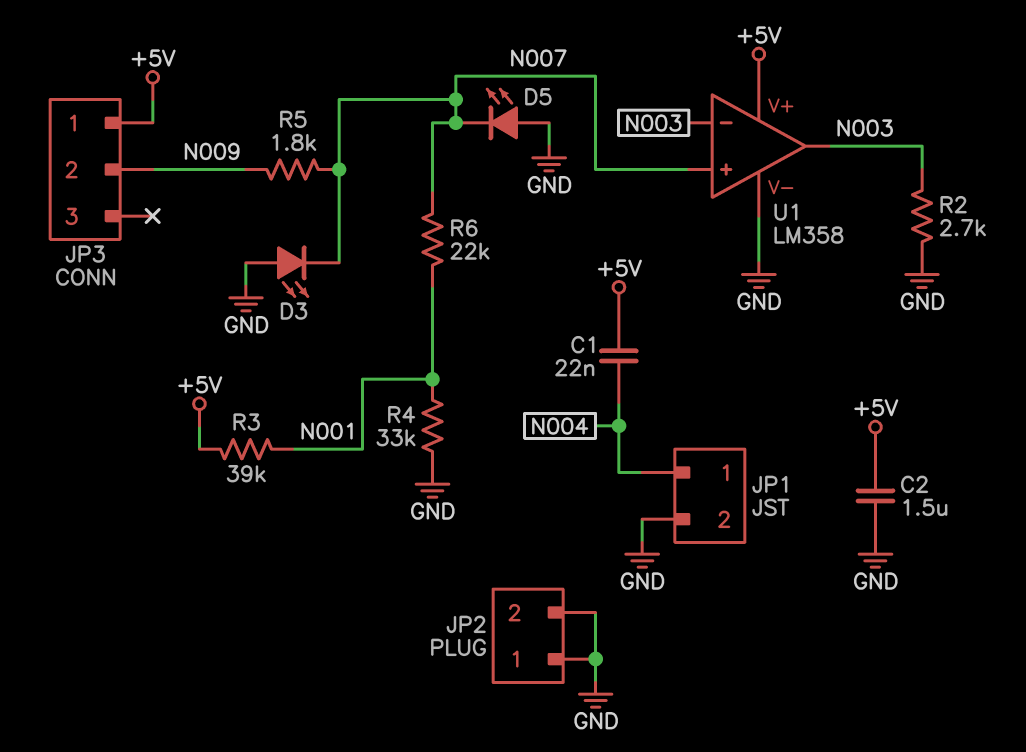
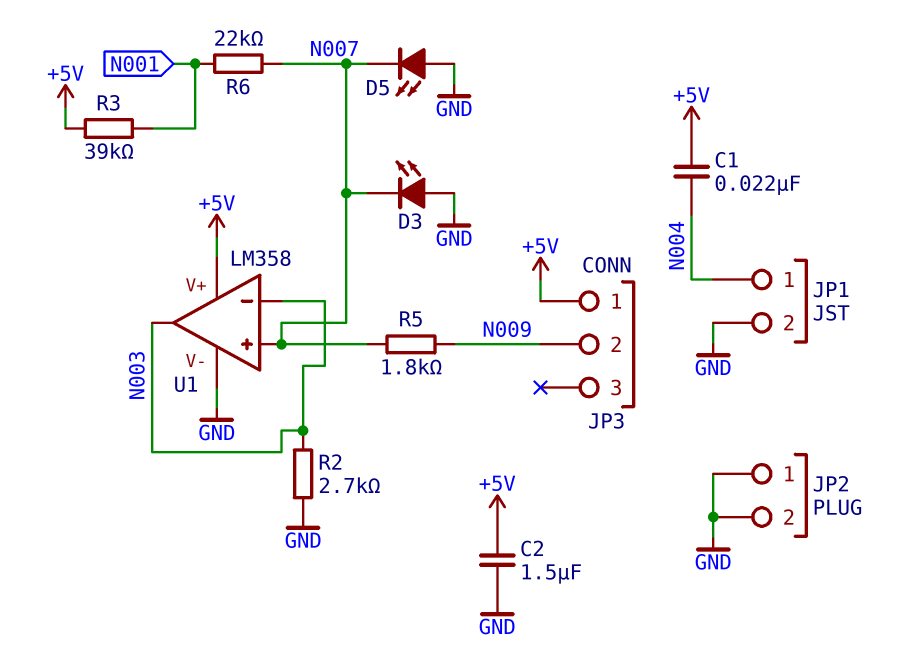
R4: 33k (GND, N001) -> none

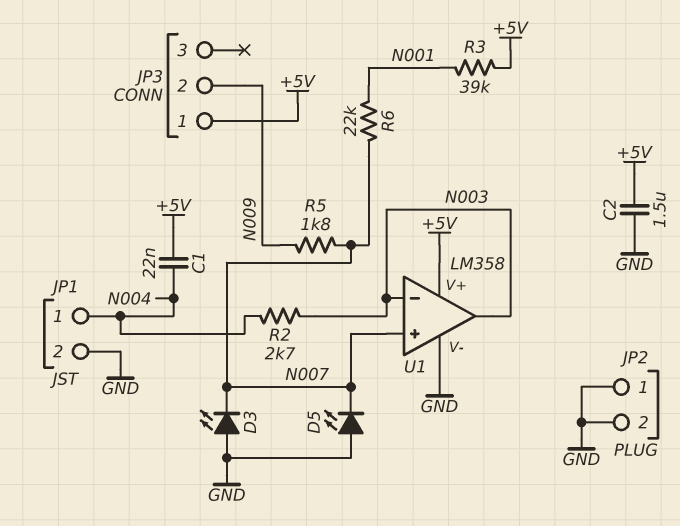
R2: 2.7k (GND, N003) -> 2.7k (N003, N004)

